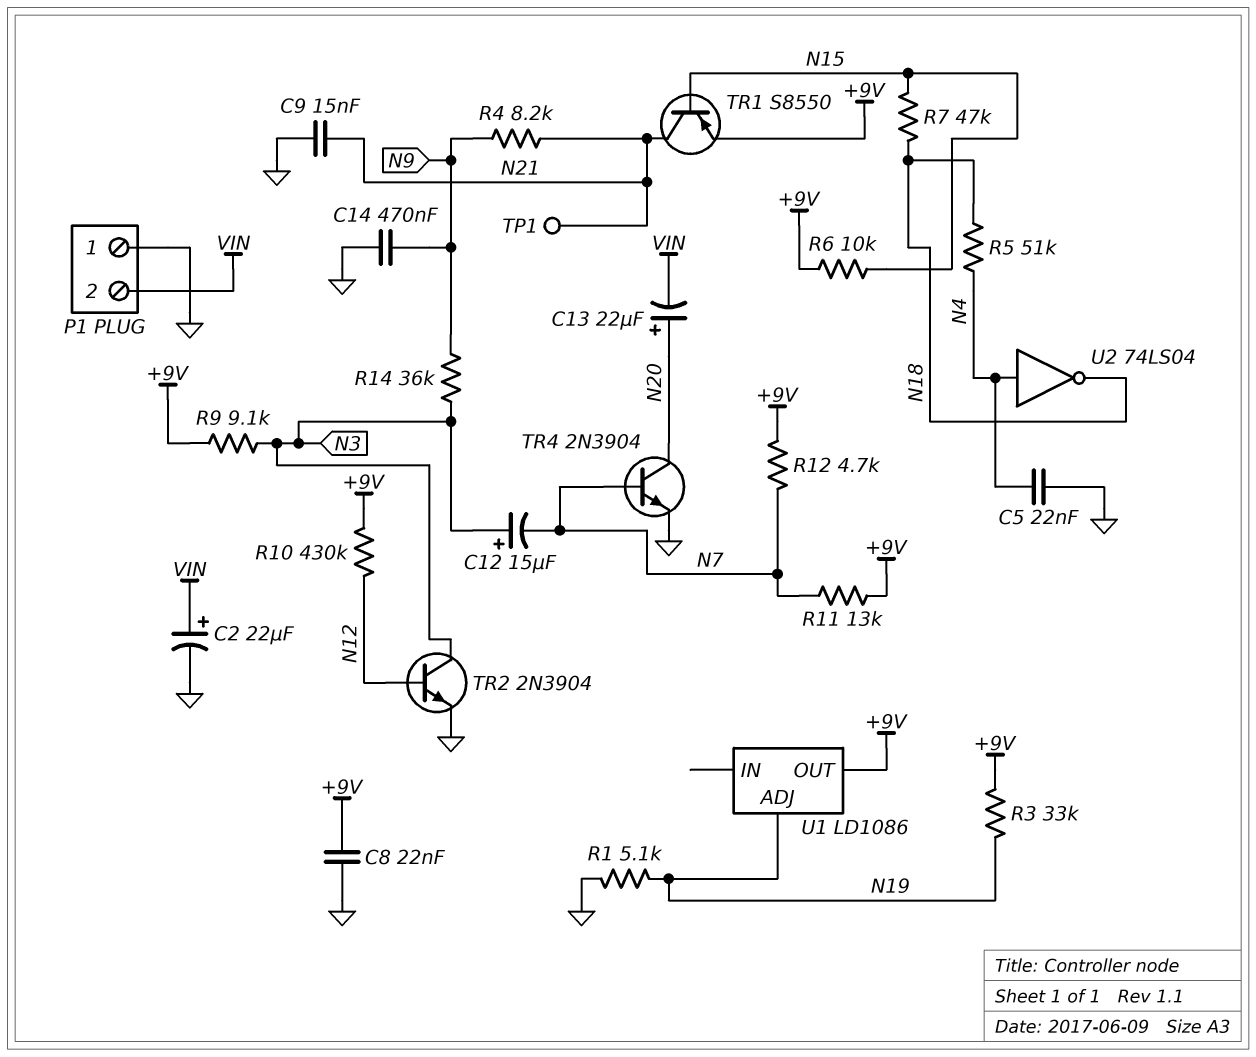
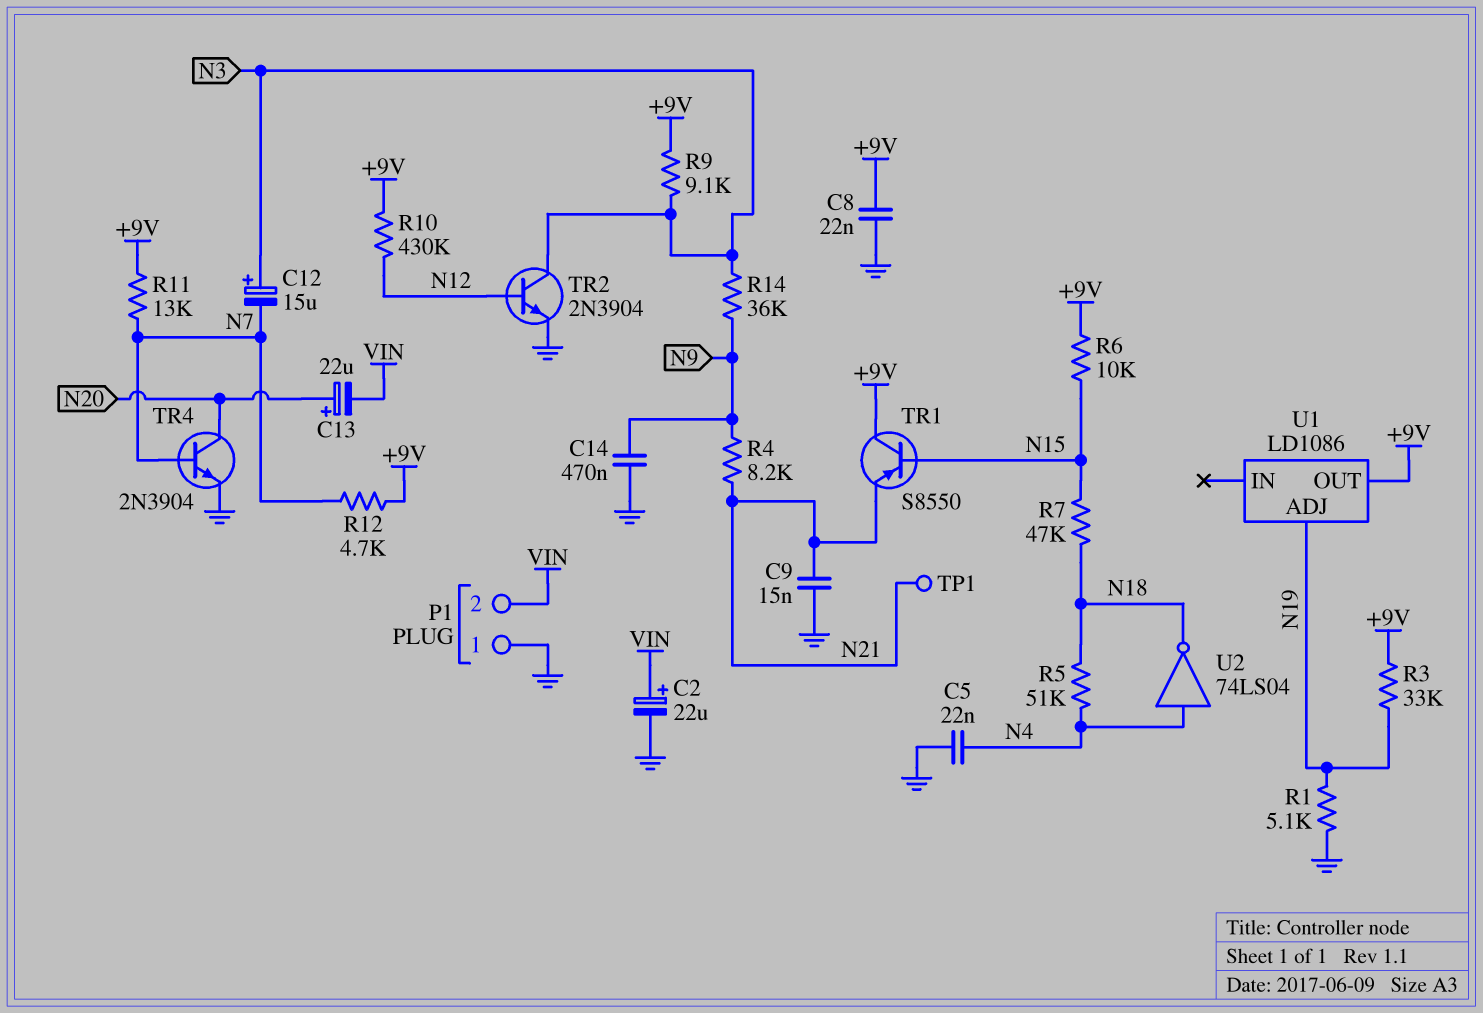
TR1: PNP S8550 (B N15, C N21, E +9V) -> PNP S8550 (B N15, C +9V, E N21)

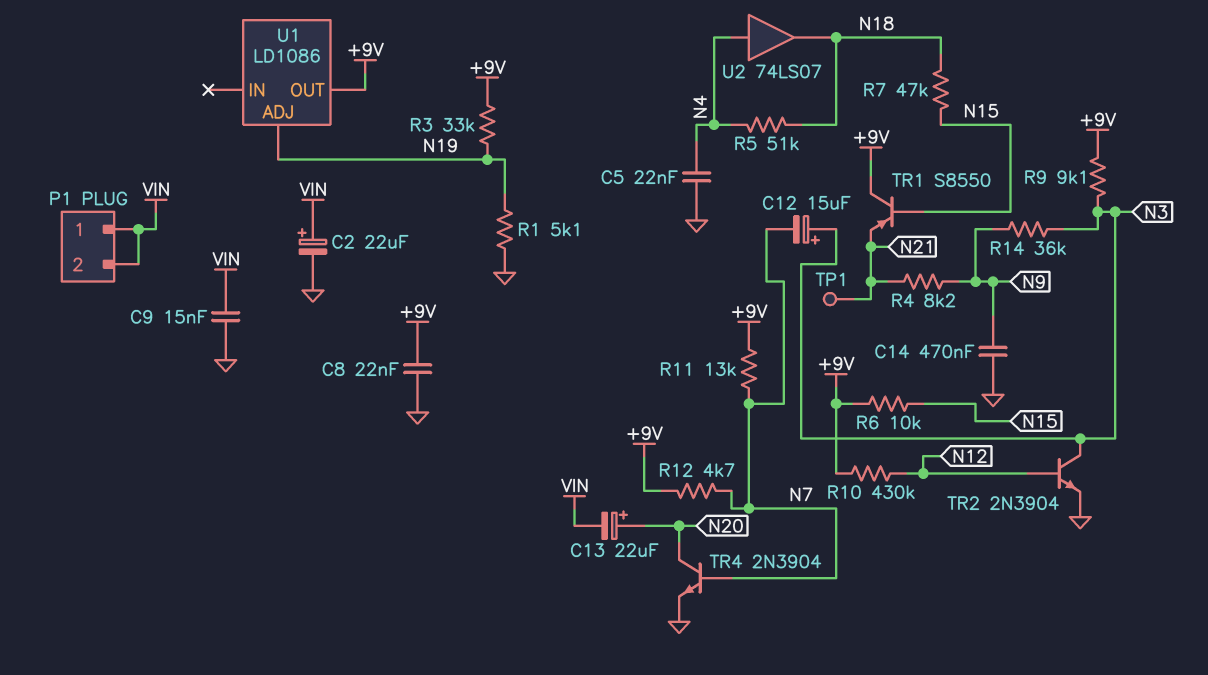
C9: 15nF (GND, N21) -> 15nF (GND, VIN)
P1 pin 1: GND -> VIN
U2: NOT 74LS04 (in N4, out N18) -> buffer 74LS07 (in N4, out N18)

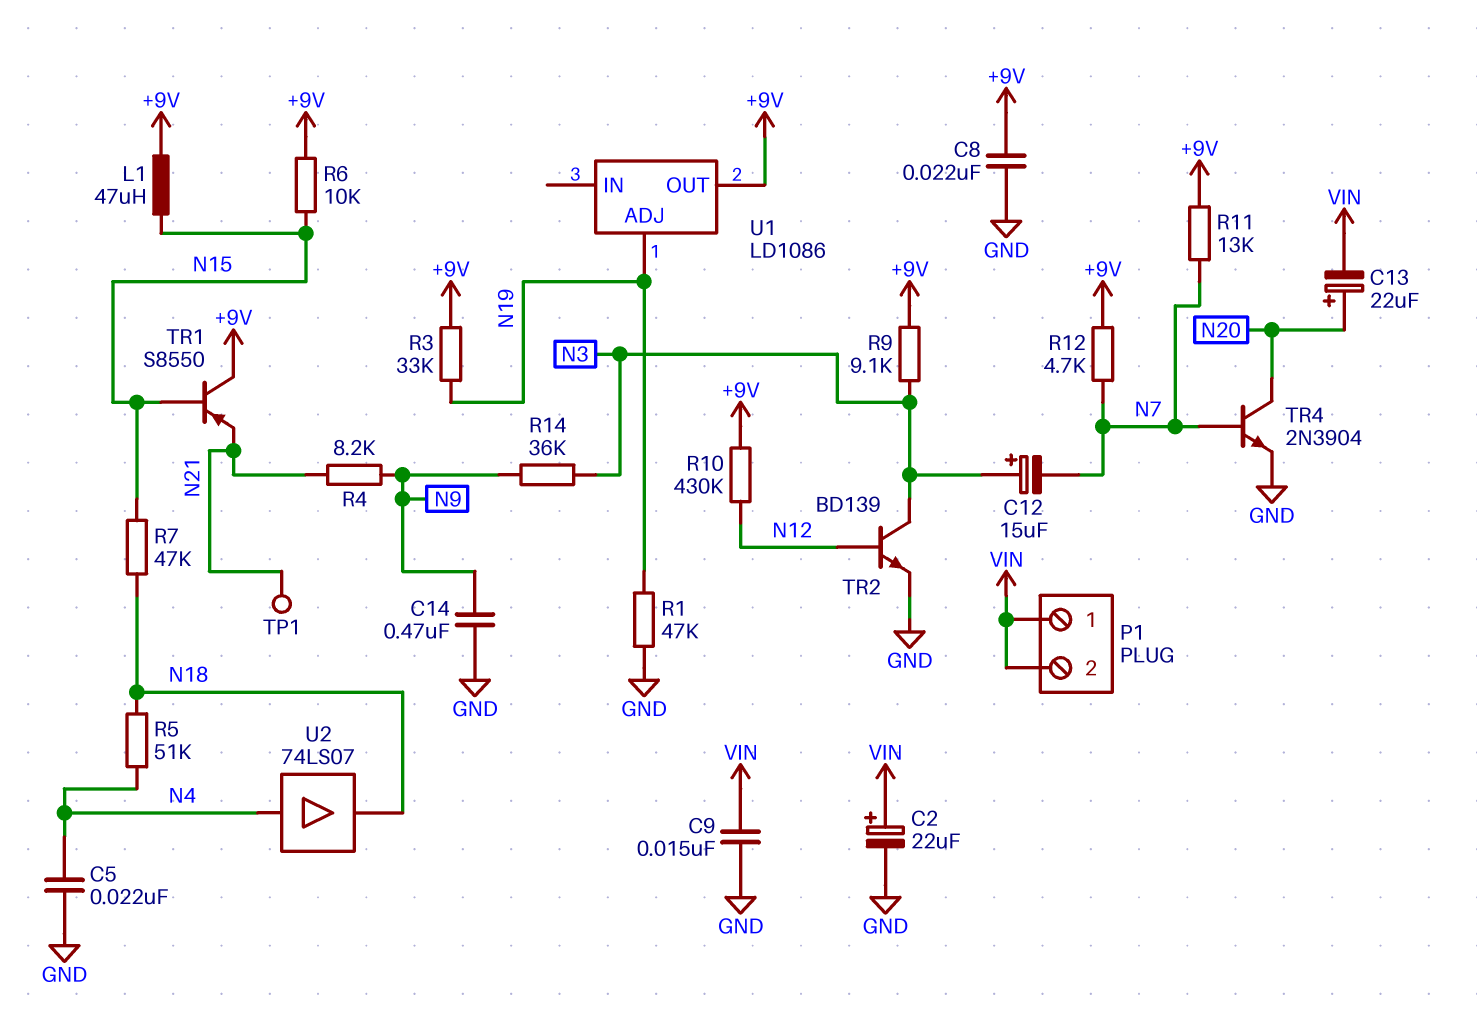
L1: none -> 47uH (+9V, N15)
R1: 5.1k (GND, N19) -> 47k (GND, N19)
TR2: NPN 2N3904 (B N12, C N3, E GND) -> NPN BD139 (B N12, C N3, E GND)

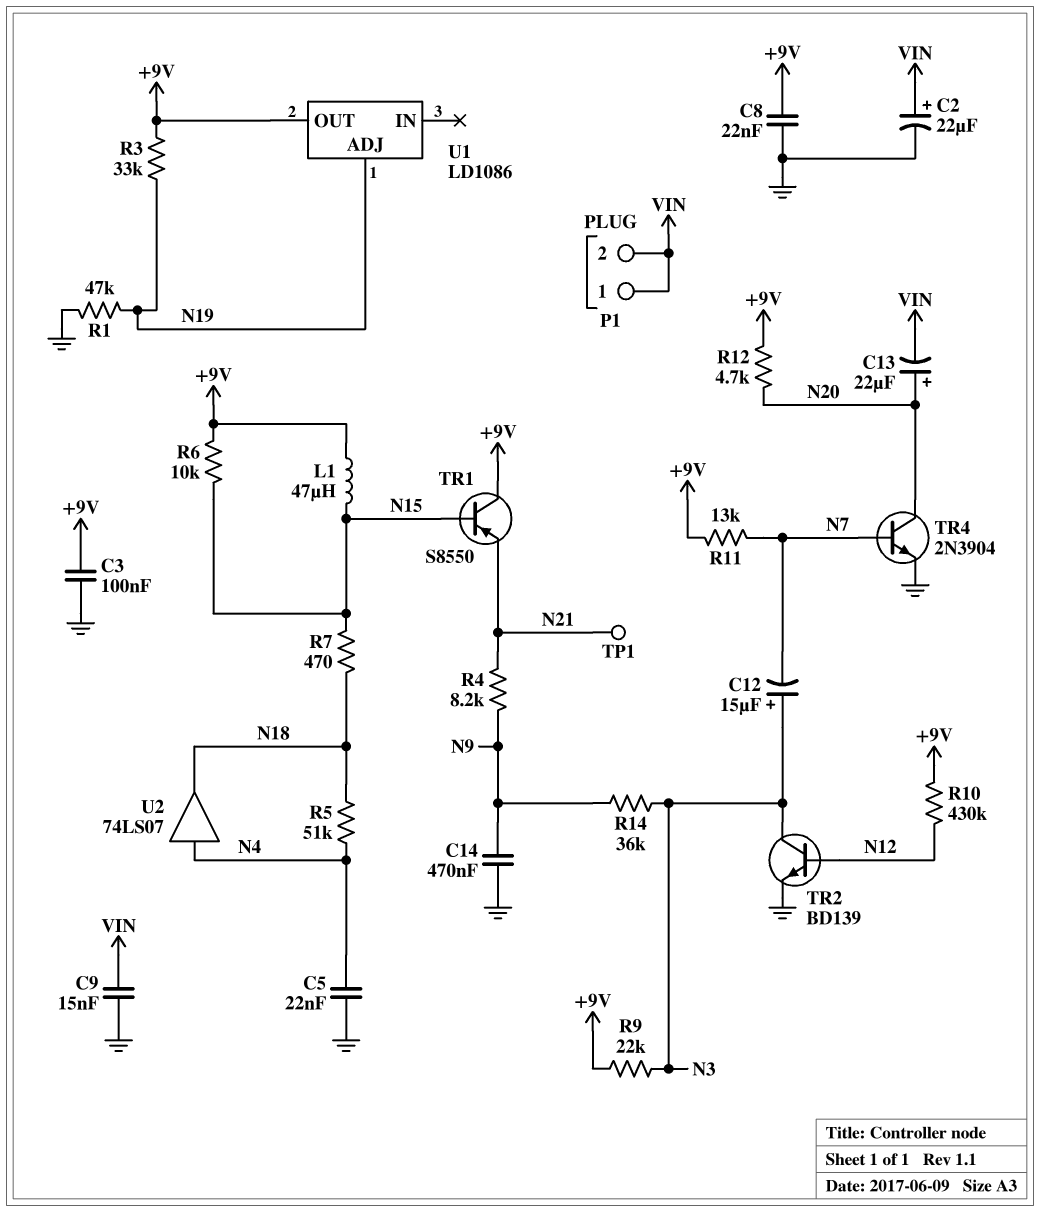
C3: none -> 100nF (+9V, GND)
R7: 47k (N15, N18) -> 470 (N15, N18)
R9: 9.1k (+9V, N3) -> 22k (+9V, N3)
R12: 4.7k (+9V, N7) -> 4.7k (+9V, N20)

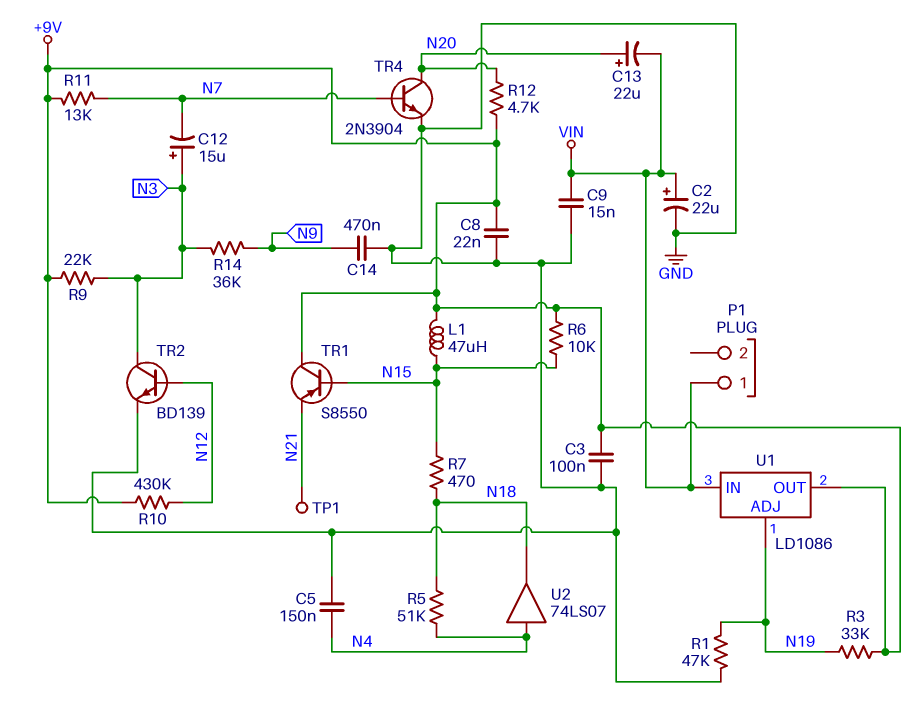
C5: 22nF (GND, N4) -> 150nF (GND, N4)
P1 pin 2: VIN -> none
R4: 8.2k (N9, N21) -> none
U1 pin IN: none -> VIN

